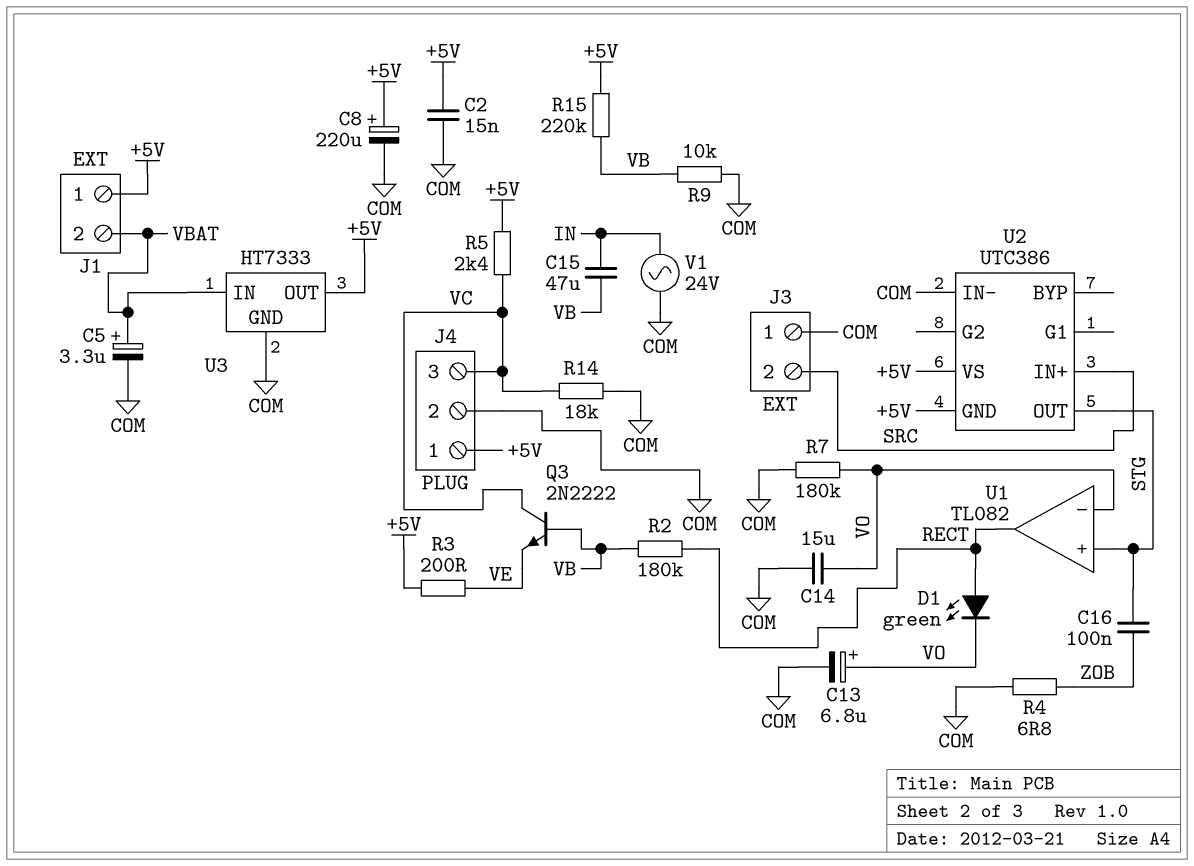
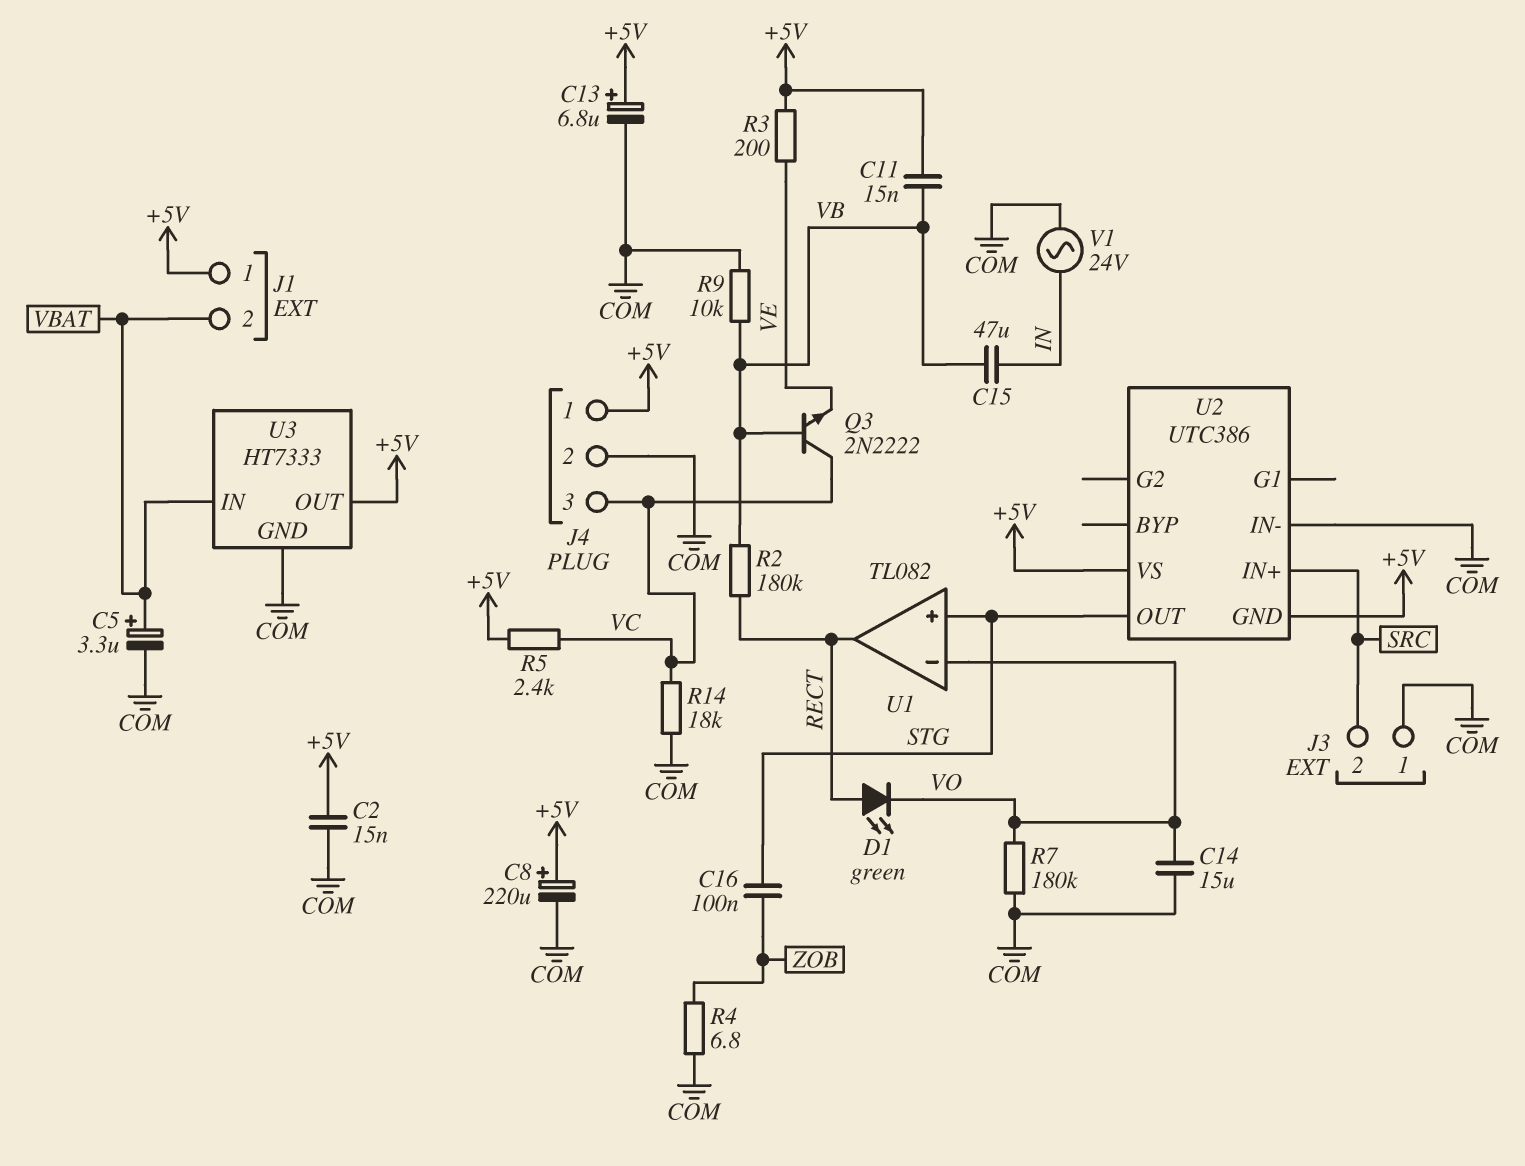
C11: none -> 15nF (+5V, VB)
C13: 6.8uF (plus VO, minus COM) -> 6.8uF (plus +5V, minus COM)
R15: 220k (+5V, VB) -> none

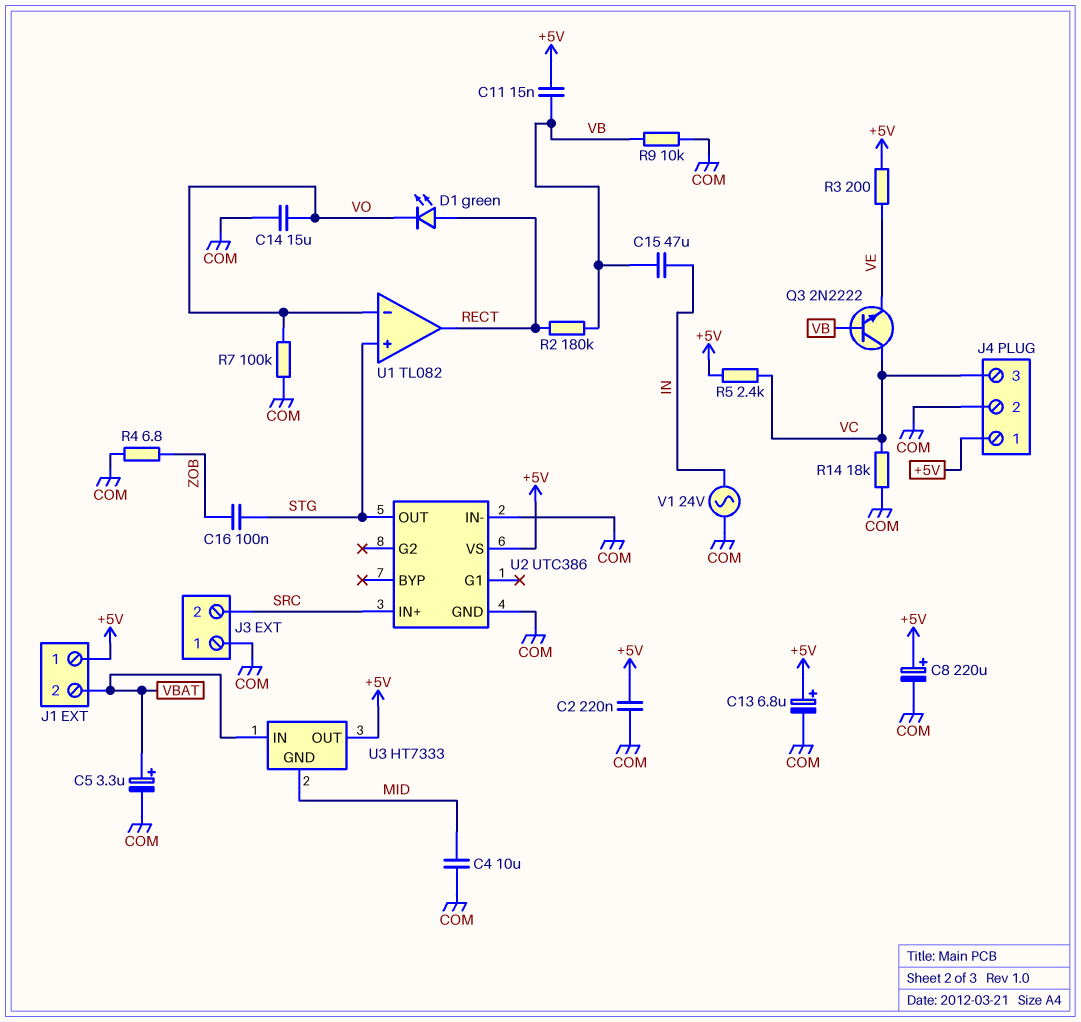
C2: 15nF (+5V, COM) -> 220nF (+5V, COM)
C4: none -> 10uF (COM, MID)
R7: 180k (COM, VO) -> 100k (COM, VO)
U2 pin GND: +5V -> COM
U3 pin GND: COM -> MID

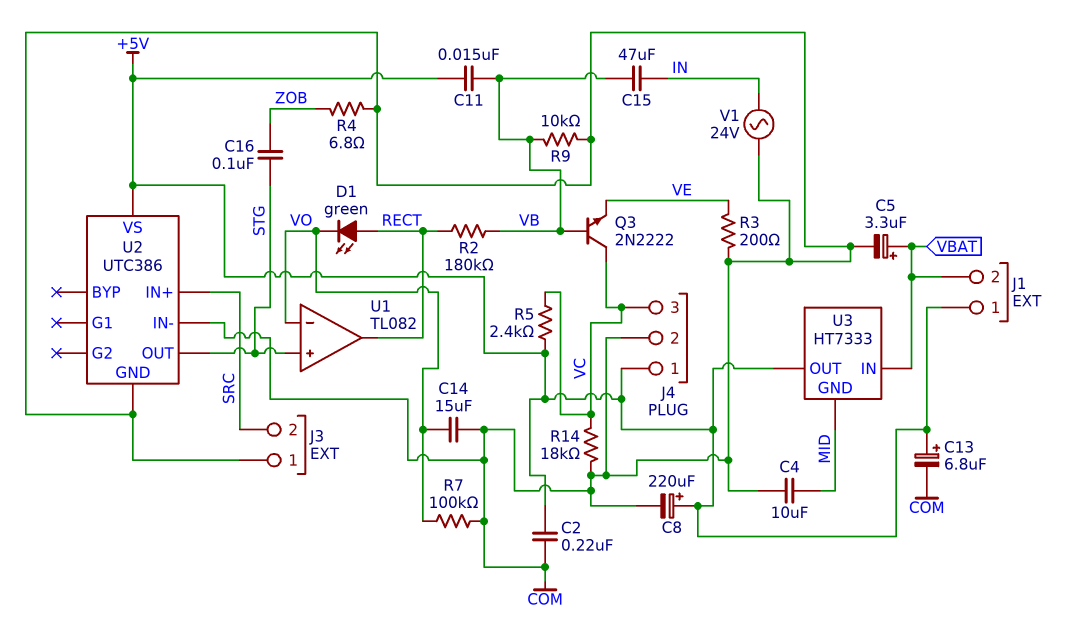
R3: 200 (+5V, VE) -> 200 (COM, VE)

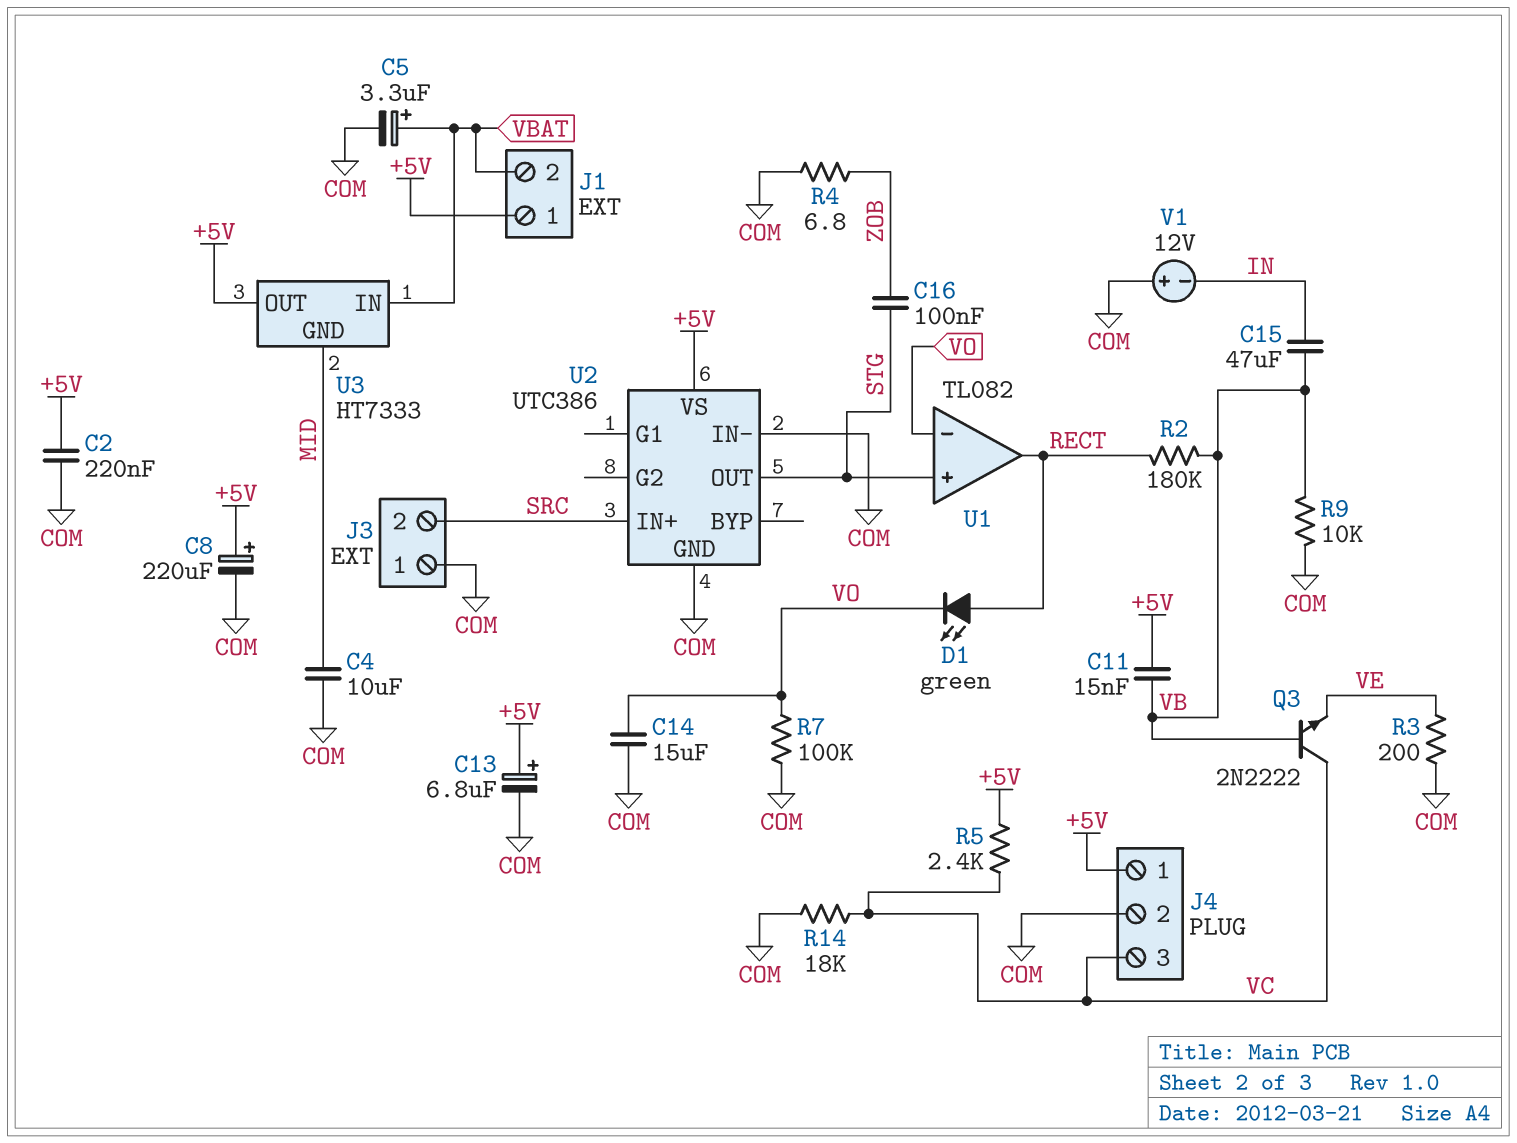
V1: AC 24V (COM, IN) -> 12V (plus COM, minus IN)

